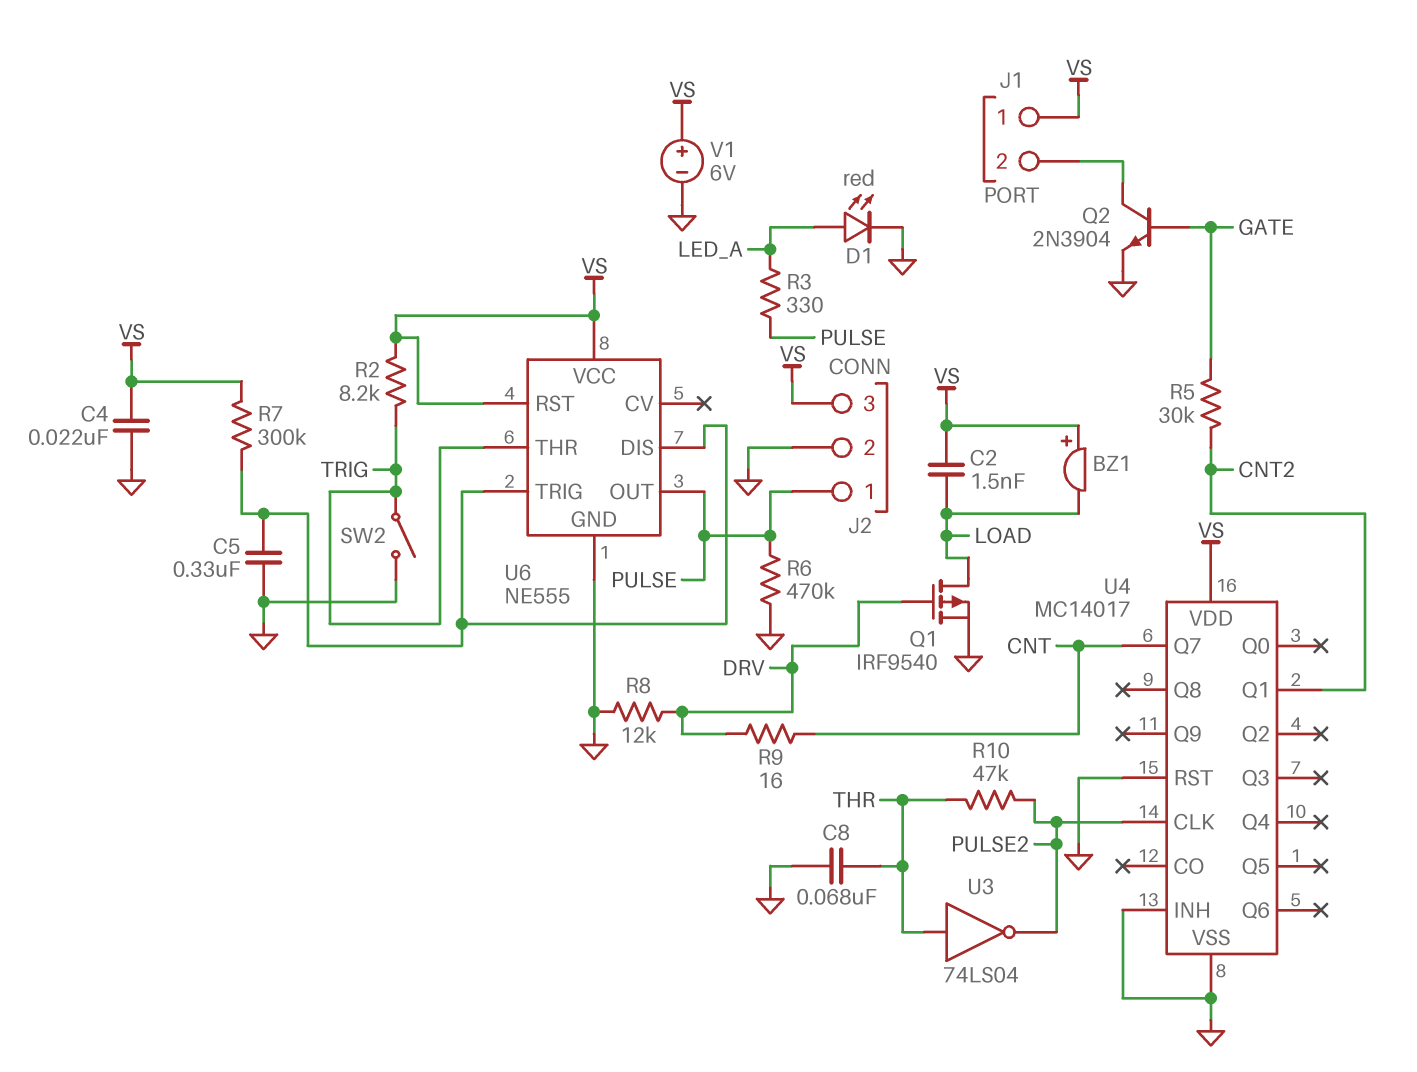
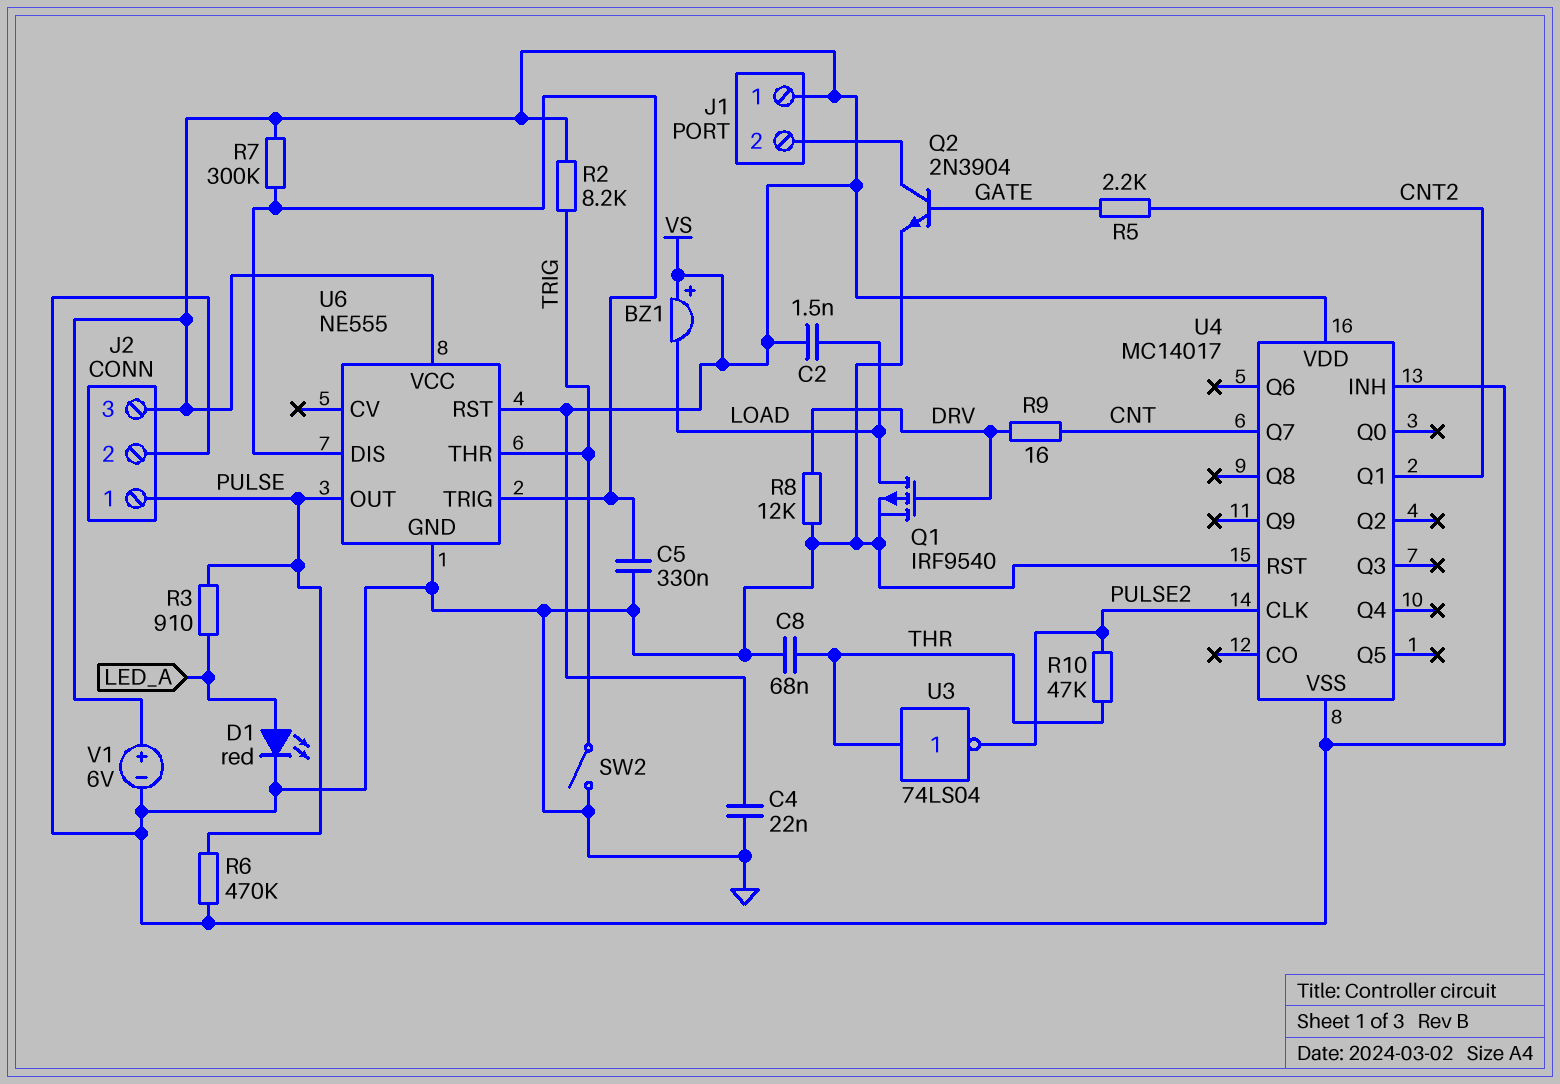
R3: 330 (LED_A, PULSE) -> 910 (LED_A, PULSE)
R5: 30k (CNT2, GATE) -> 2.2k (CNT2, GATE)

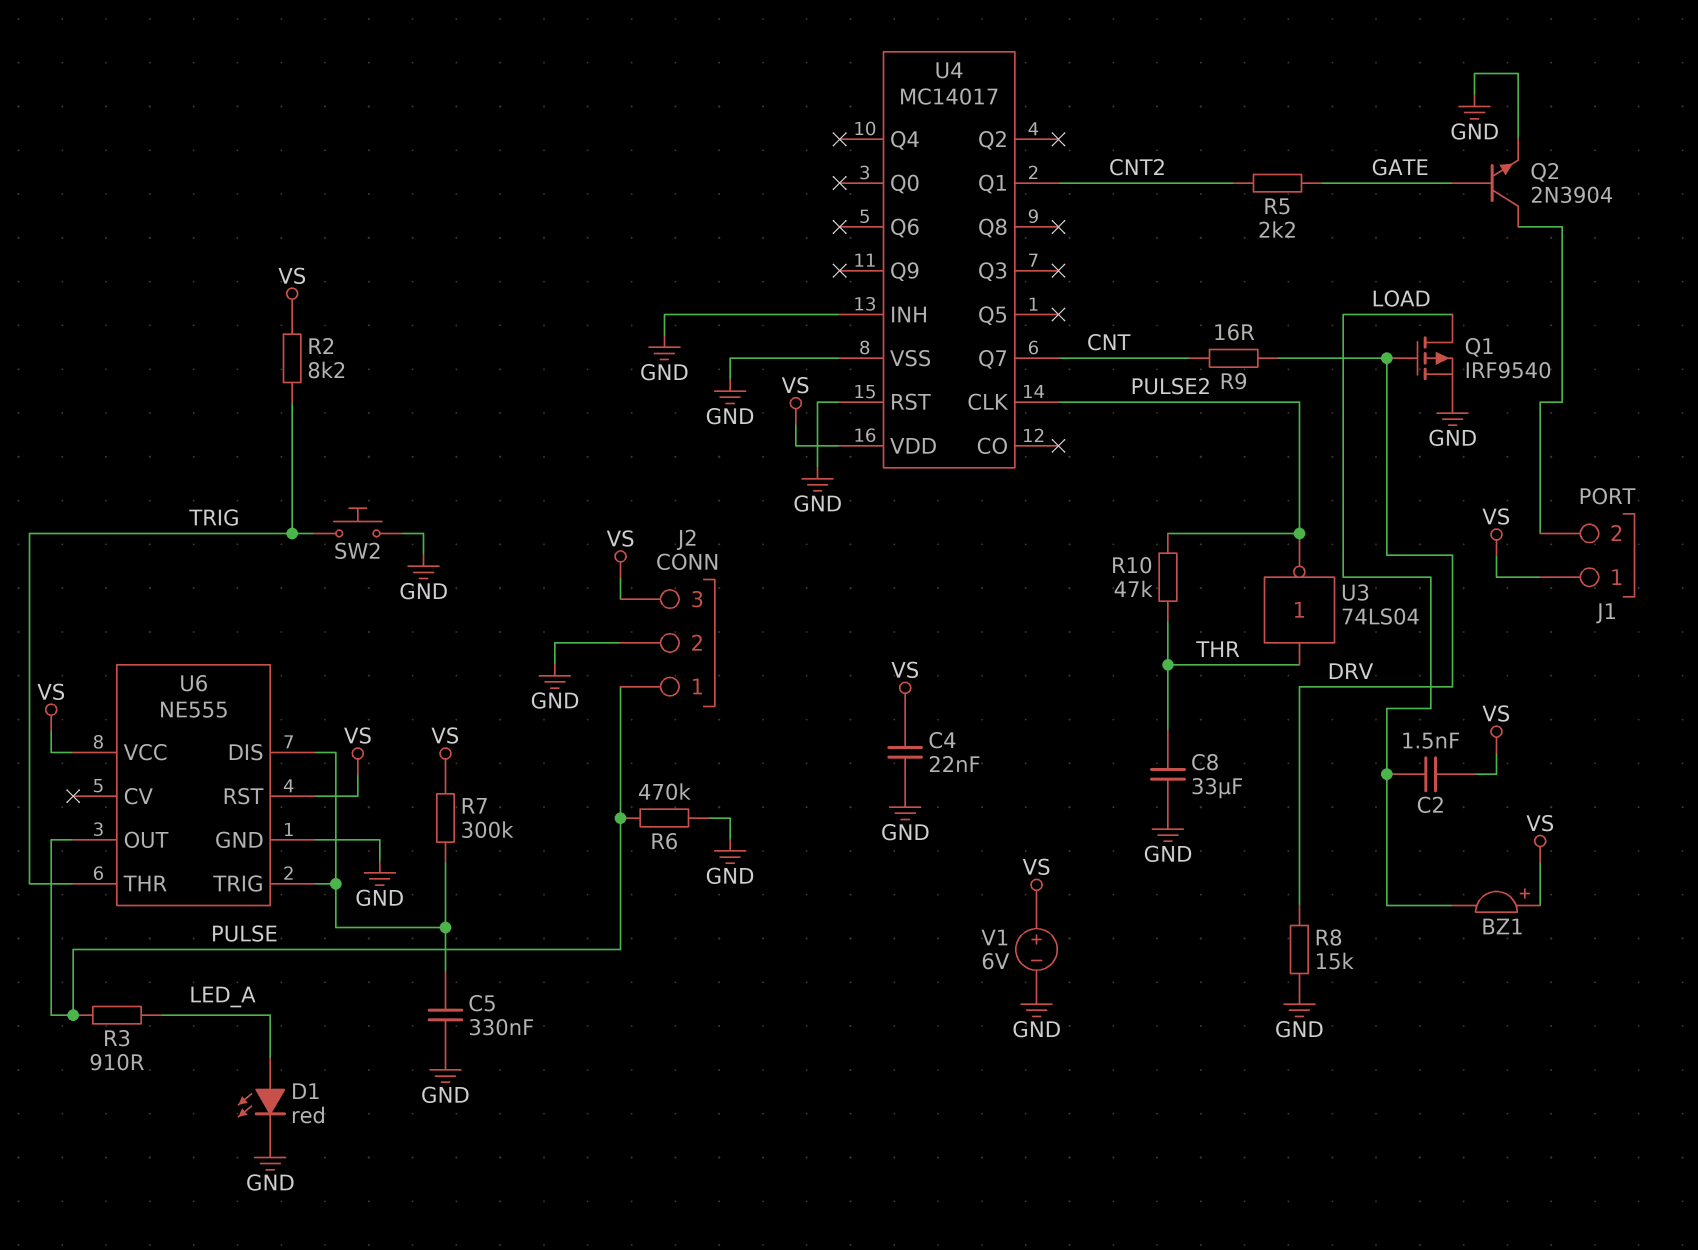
C8: 68nF (GND, THR) -> 33uF (GND, THR)
R8: 12k (DRV, GND) -> 15k (DRV, GND)
SW2: switch (GND, TRIG) -> button (GND, TRIG)

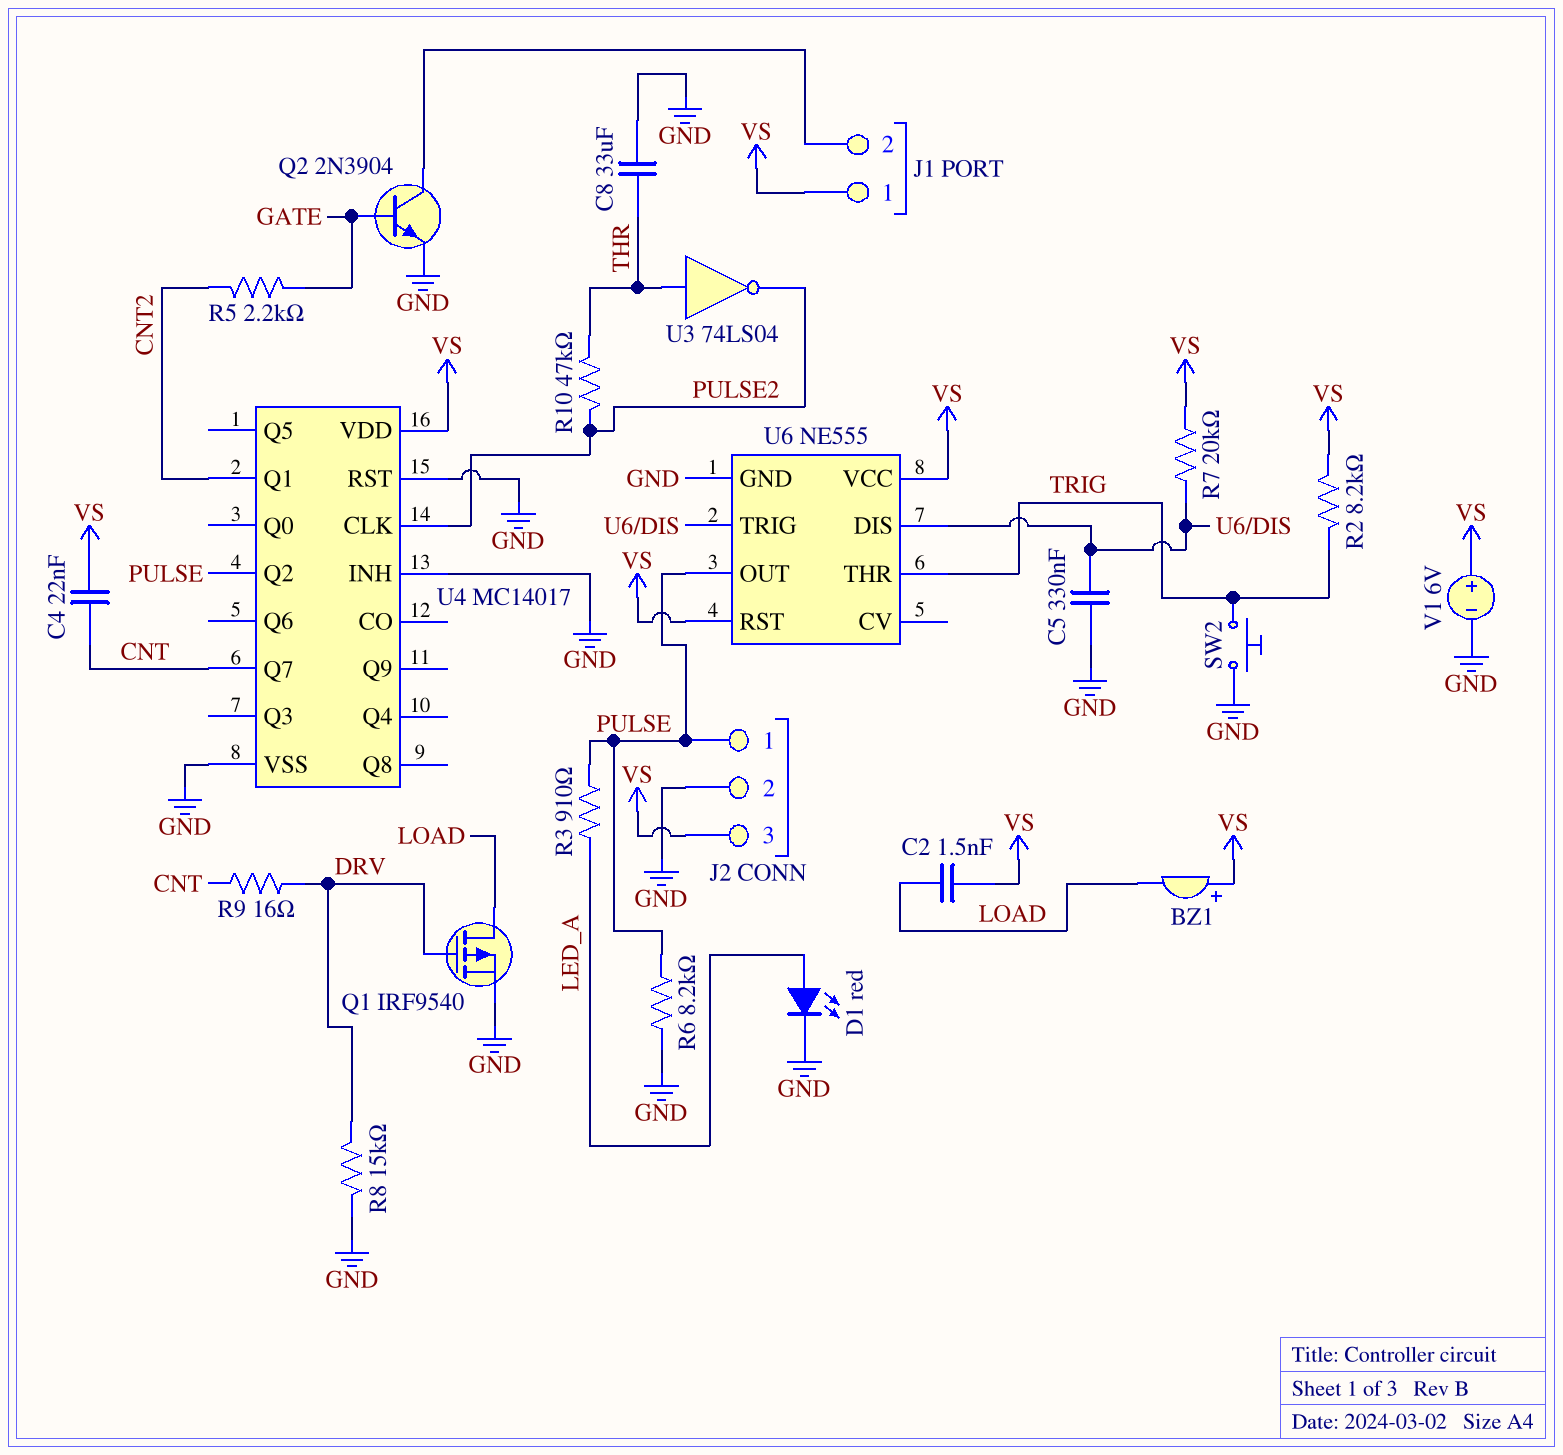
C4: 22nF (GND, VS) -> 22nF (CNT, VS)
R6: 470k (GND, PULSE) -> 8.2k (GND, PULSE)
R7: 300k (U6/DIS, VS) -> 20k (U6/DIS, VS)
U4 pin Q2: none -> PULSE

